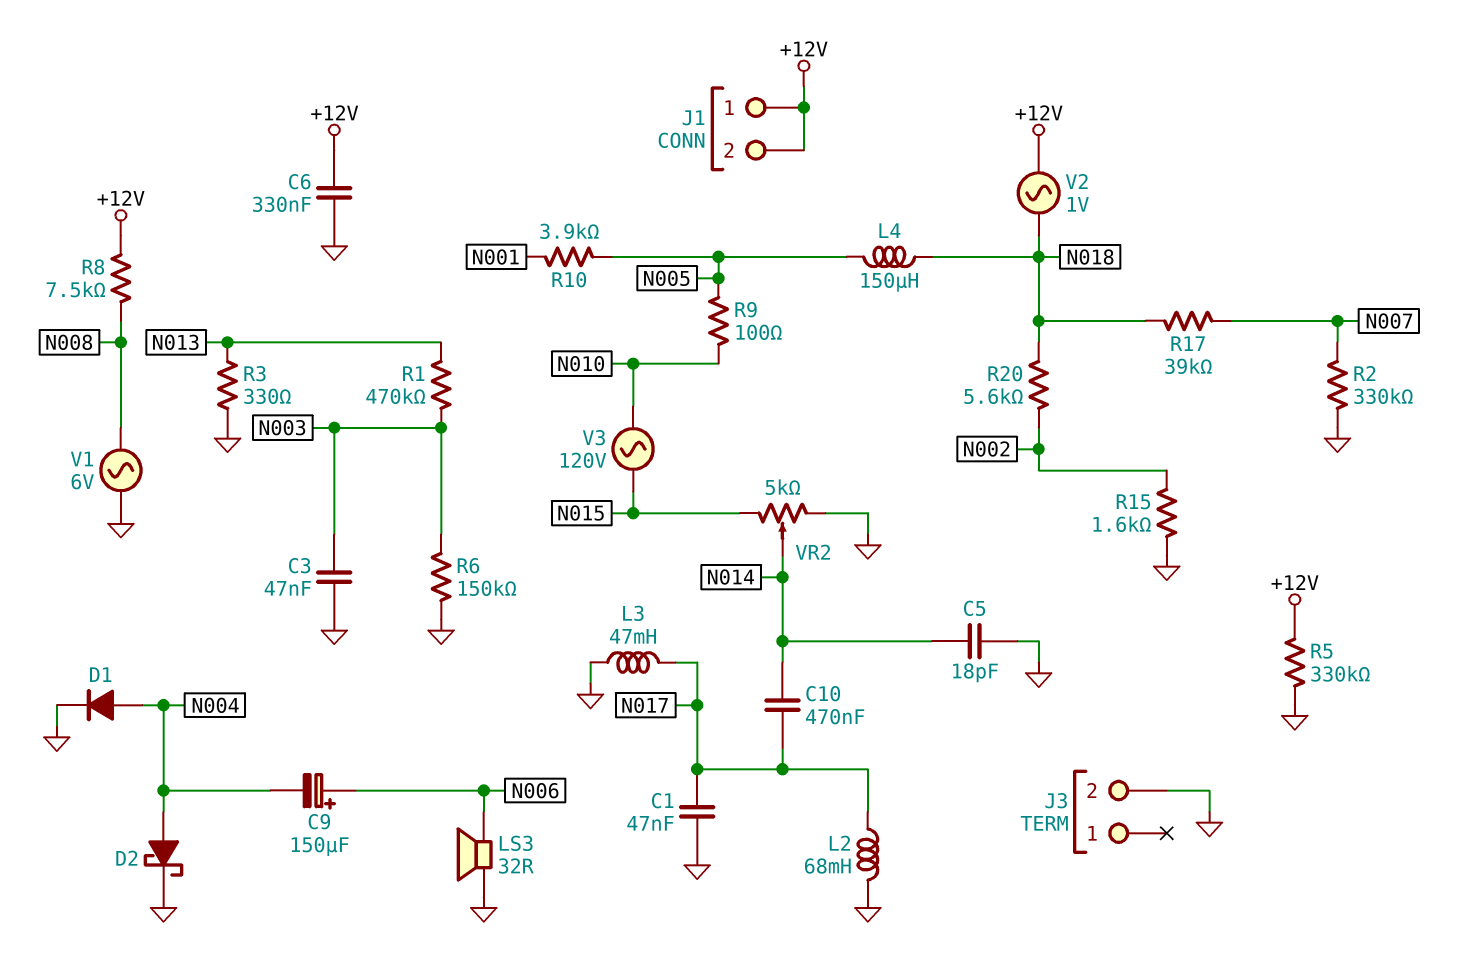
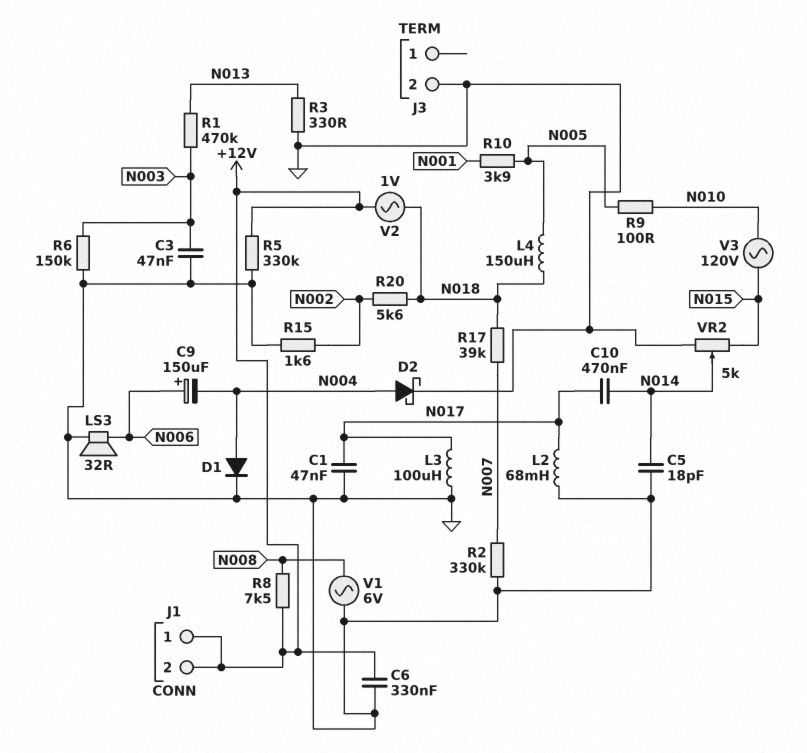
L3: 47mH (GND, N017) -> 100uH (GND, N017)

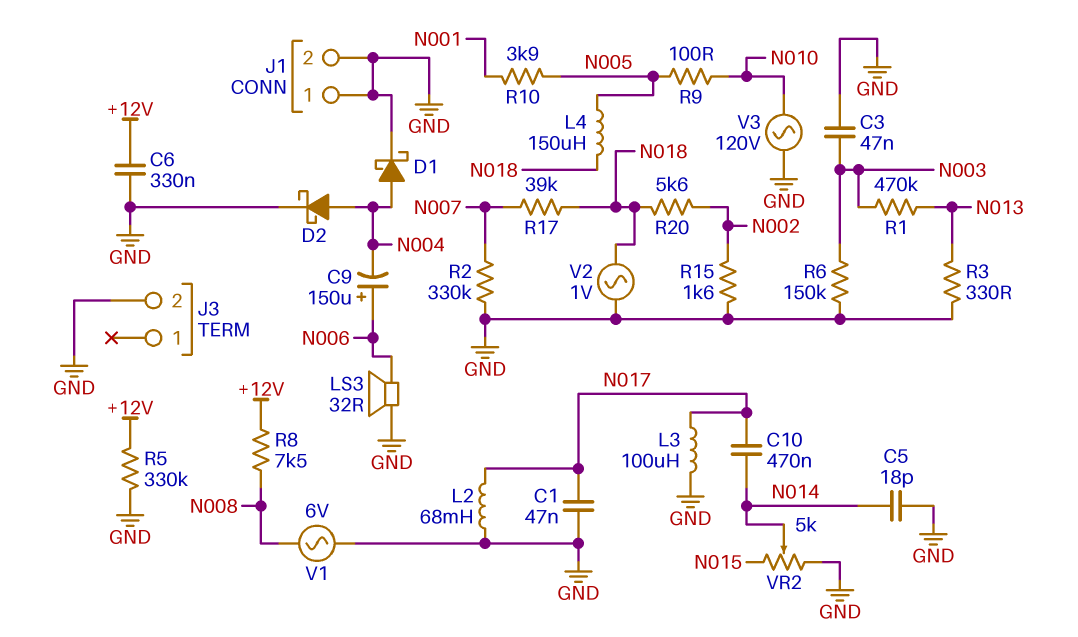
D1: diode (A N004, K GND) -> schottky (A N004, K GND)
J1 pin 1: +12V -> GND
J1 pin 2: +12V -> GND
V2: AC 1V (+12V, N018) -> AC 1V (GND, N018)
V3: AC 120V (N010, N015) -> AC 120V (GND, N010)

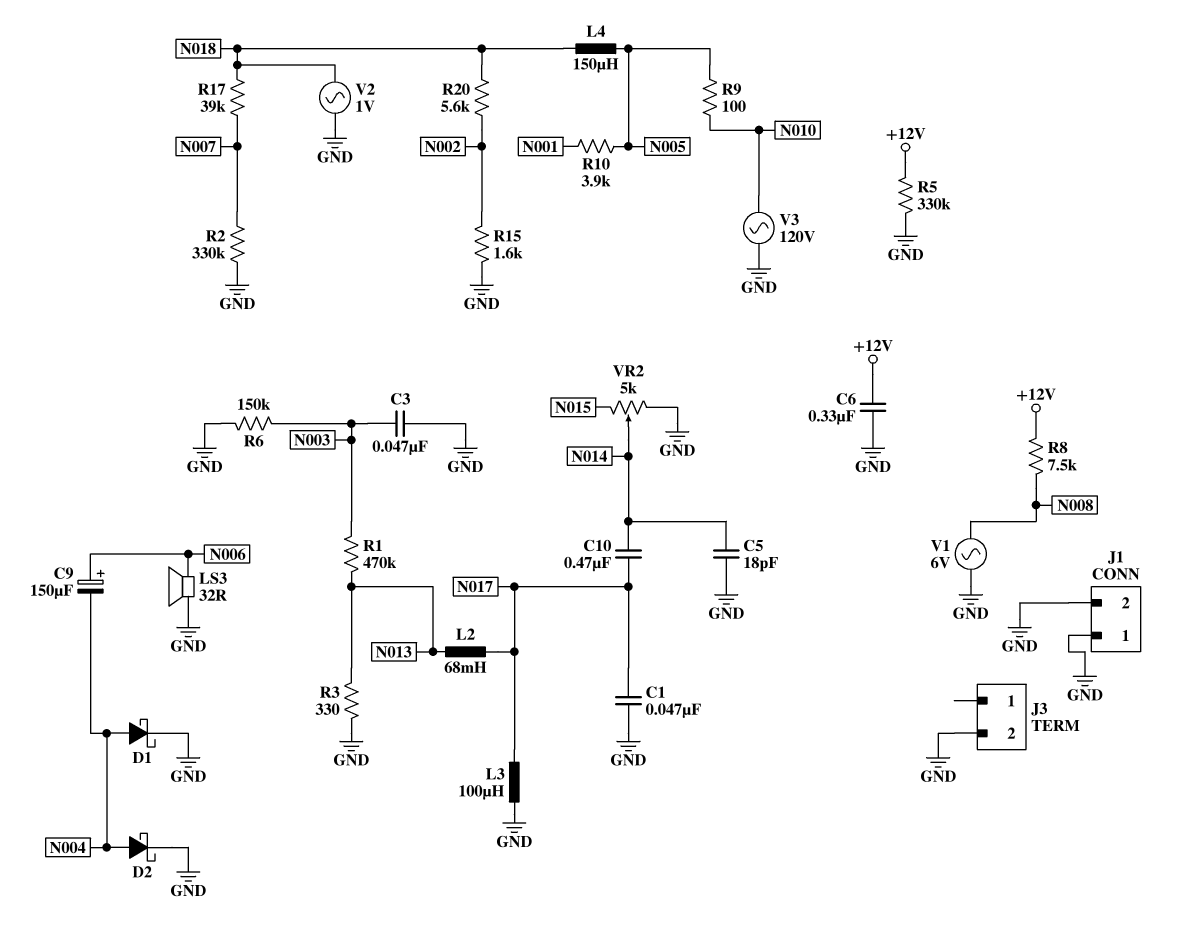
L2: 68mH (GND, N017) -> 68mH (N013, N017)

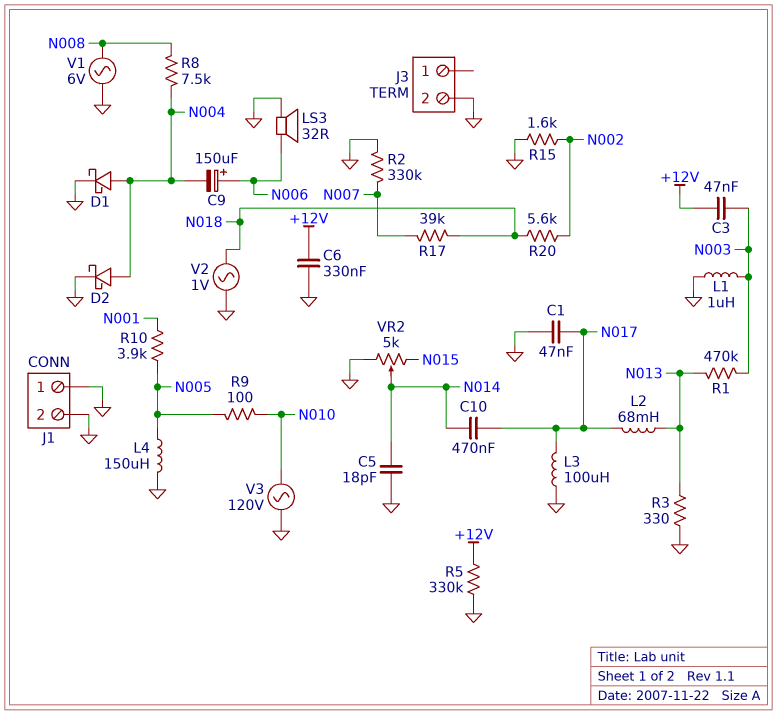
C3: 47nF (GND, N003) -> 47nF (+12V, N003)
L1: none -> 1uH (GND, N003)
L4: 150uH (N005, N018) -> 150uH (GND, N005)
R6: 150k (GND, N003) -> none
R8: 7.5k (+12V, N008) -> 7.5k (N004, N008)

